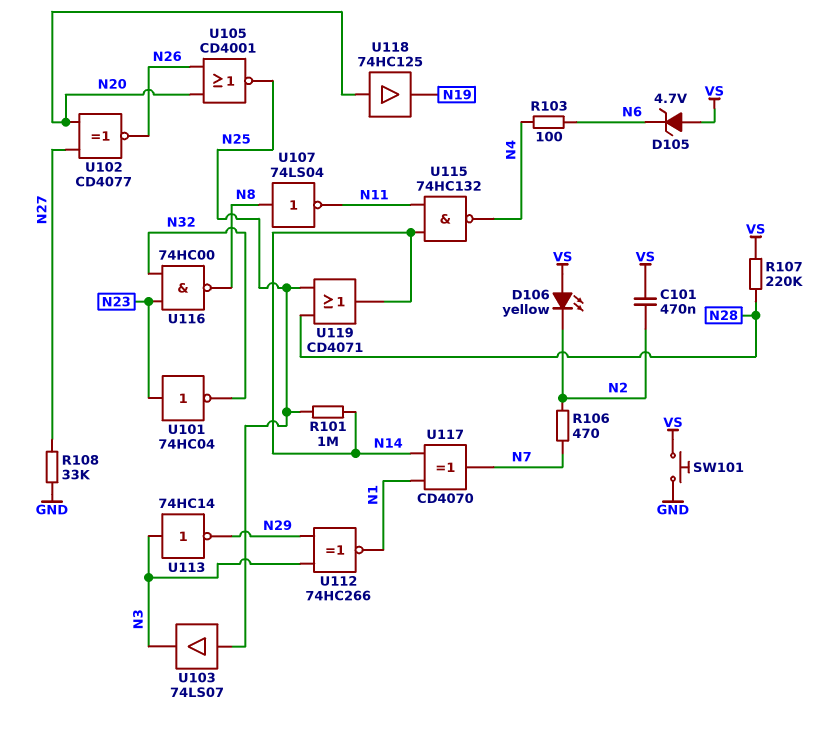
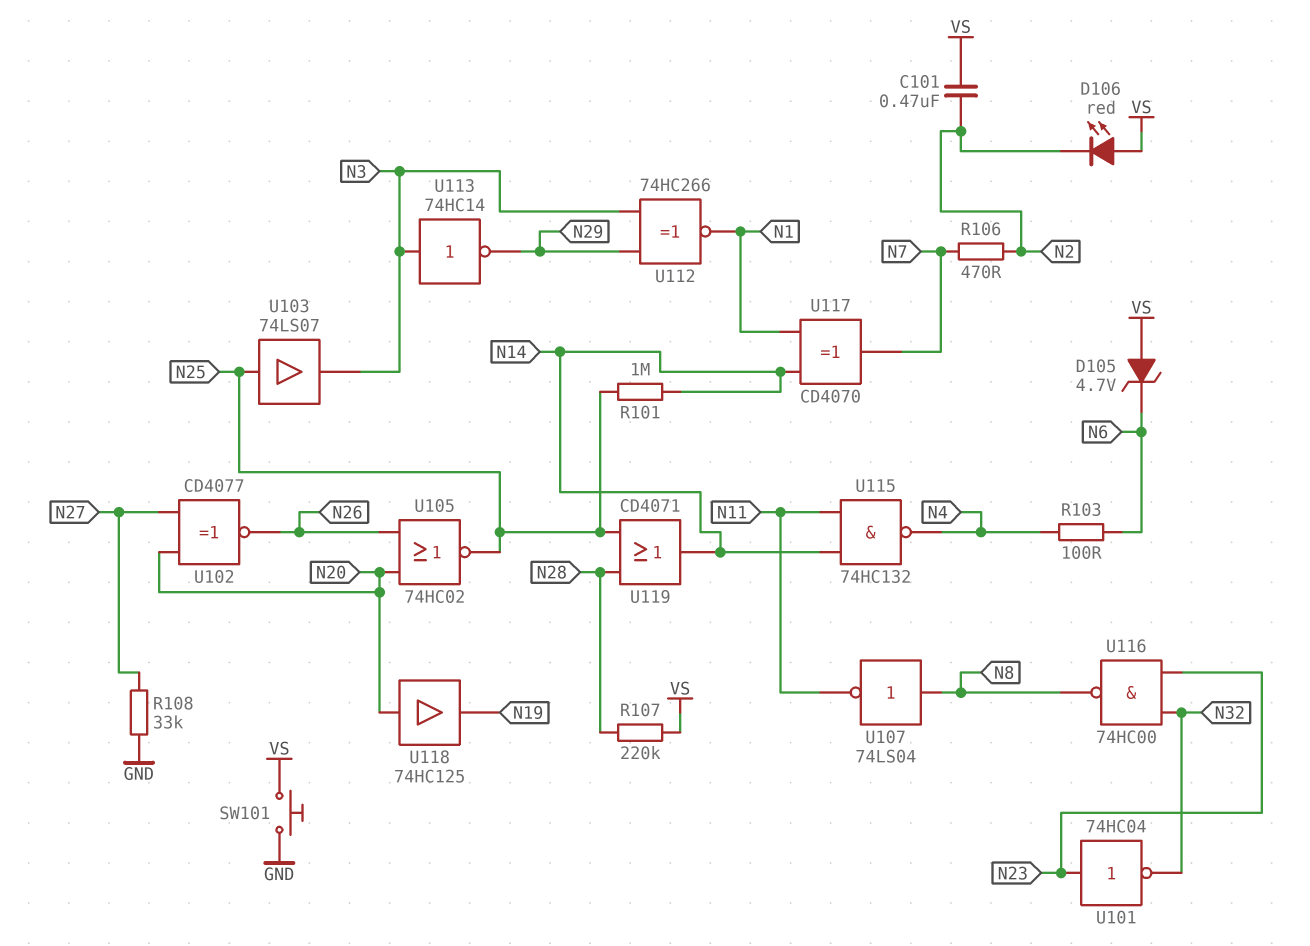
D106: LED yellow (A VS, K N2) -> LED red (A VS, K N2)
U105: NOR CD4001 (in N20, in N26, out N25) -> NOR 74HC02 (in N20, in N26, out N25)

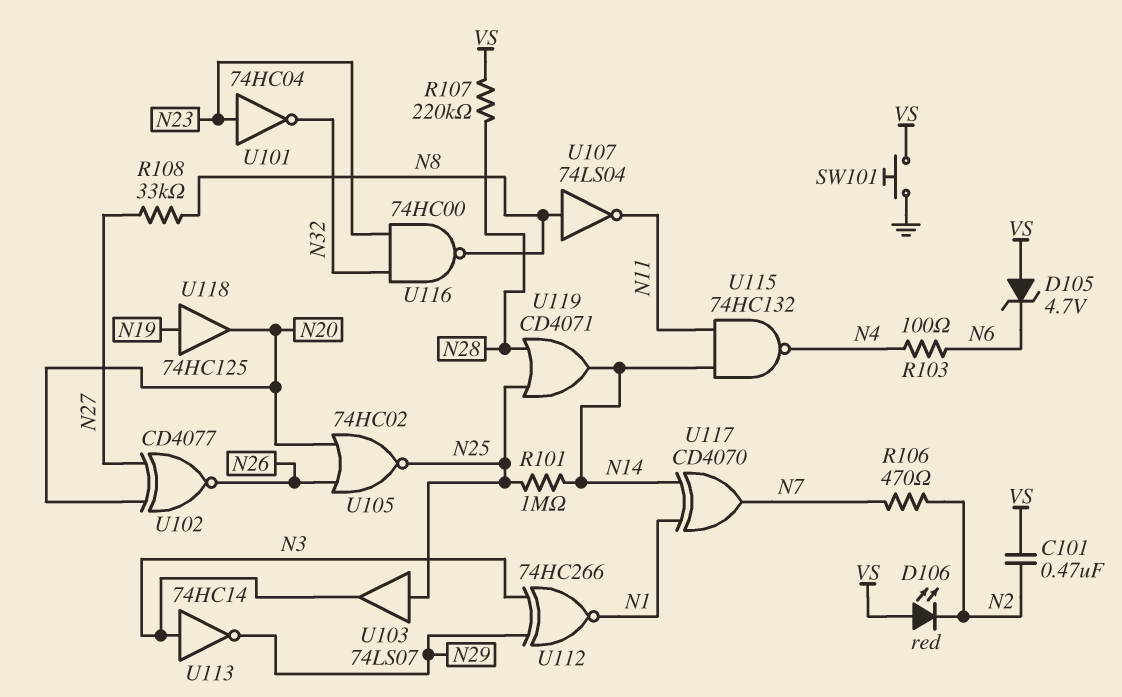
R108: 33k (GND, N27) -> 33k (N8, N27)
U118: buffer 74HC125 (in N20, out N19) -> buffer 74HC125 (in N19, out N20)

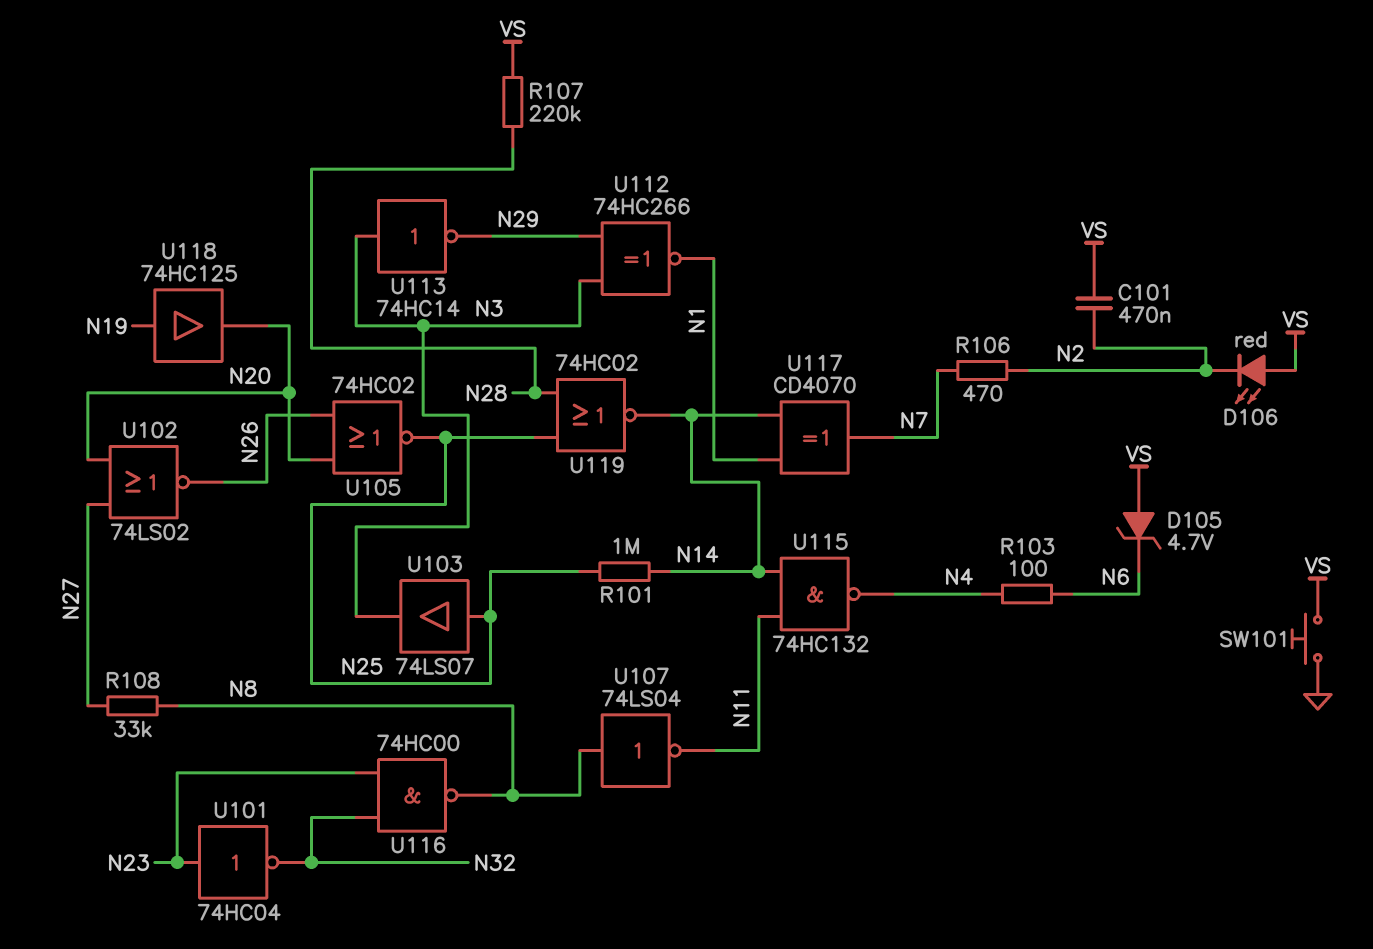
U102: XNOR CD4077 (in N20, in N27, out N26) -> NOR 74LS02 (in N20, in N27, out N26)
U119: OR CD4071 (in N25, in N28, out N14) -> NOR 74HC02 (in N25, in N28, out N14)

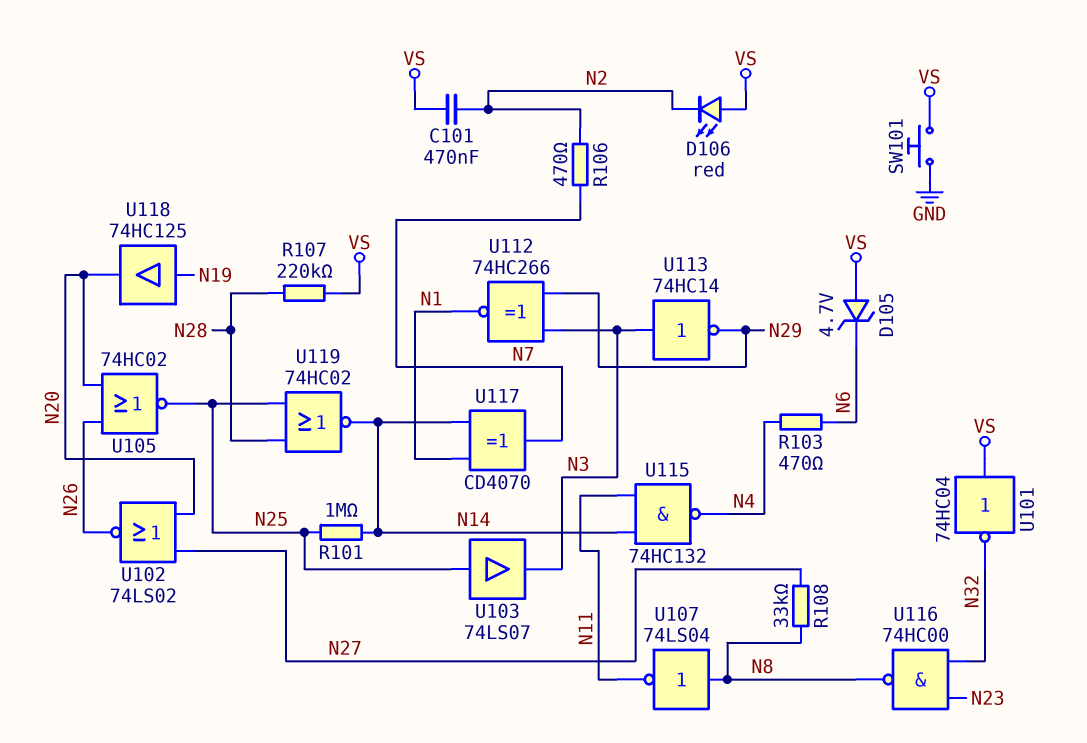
R103: 100 (N4, N6) -> 470 (N4, N6)
U101: NOT 74HC04 (in N23, out N32) -> NOT 74HC04 (in VS, out N32)

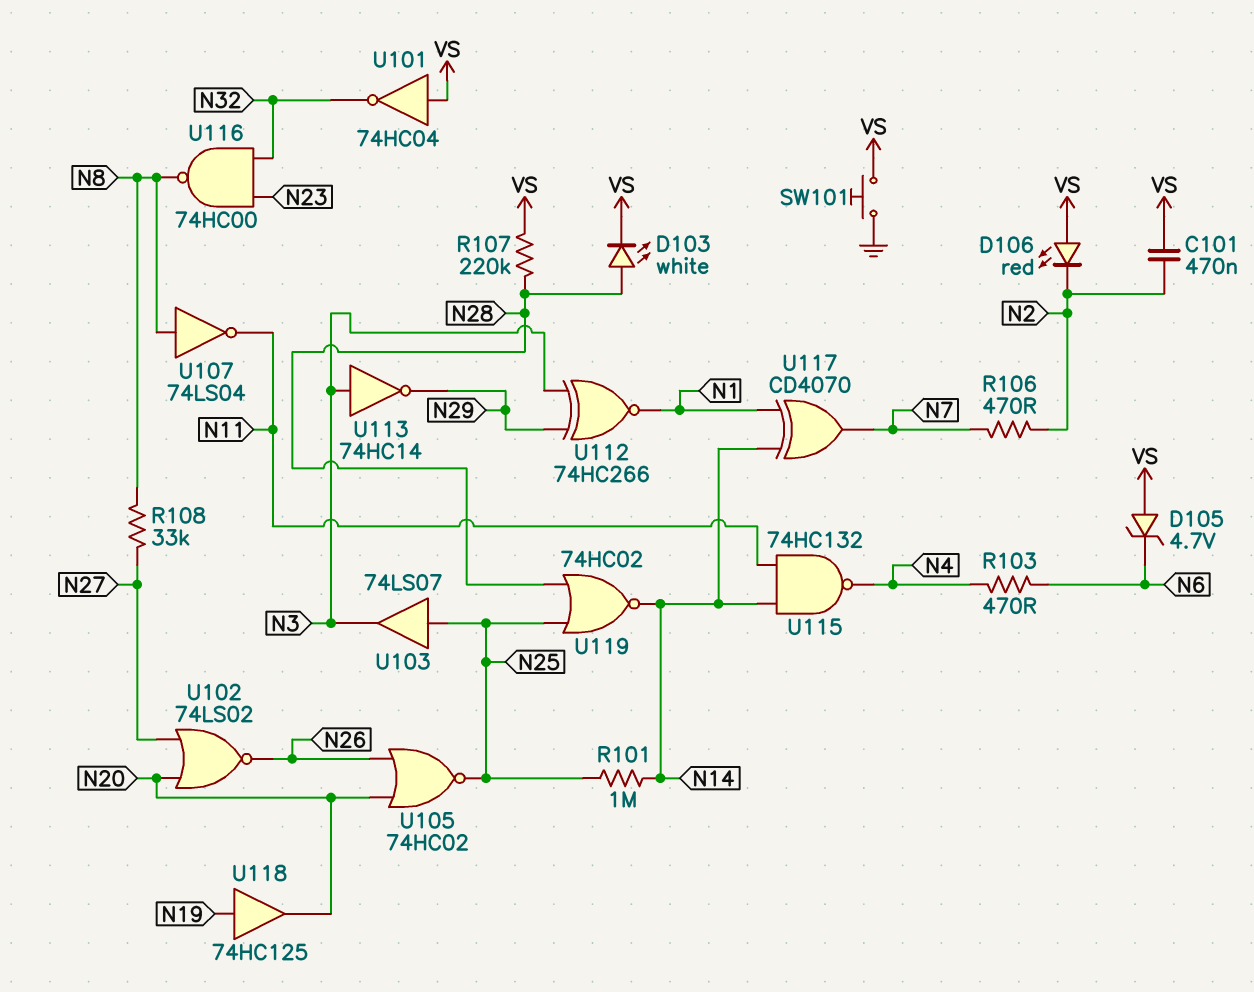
D103: none -> LED white (A N28, K VS)

